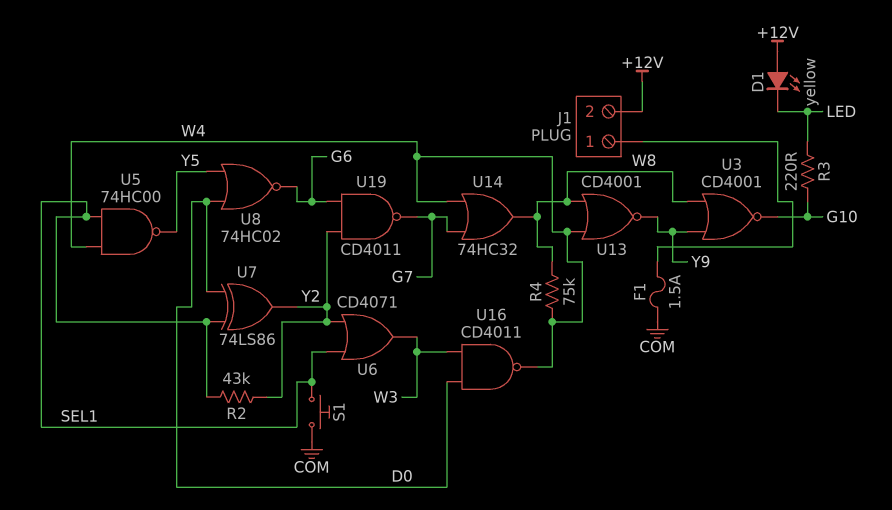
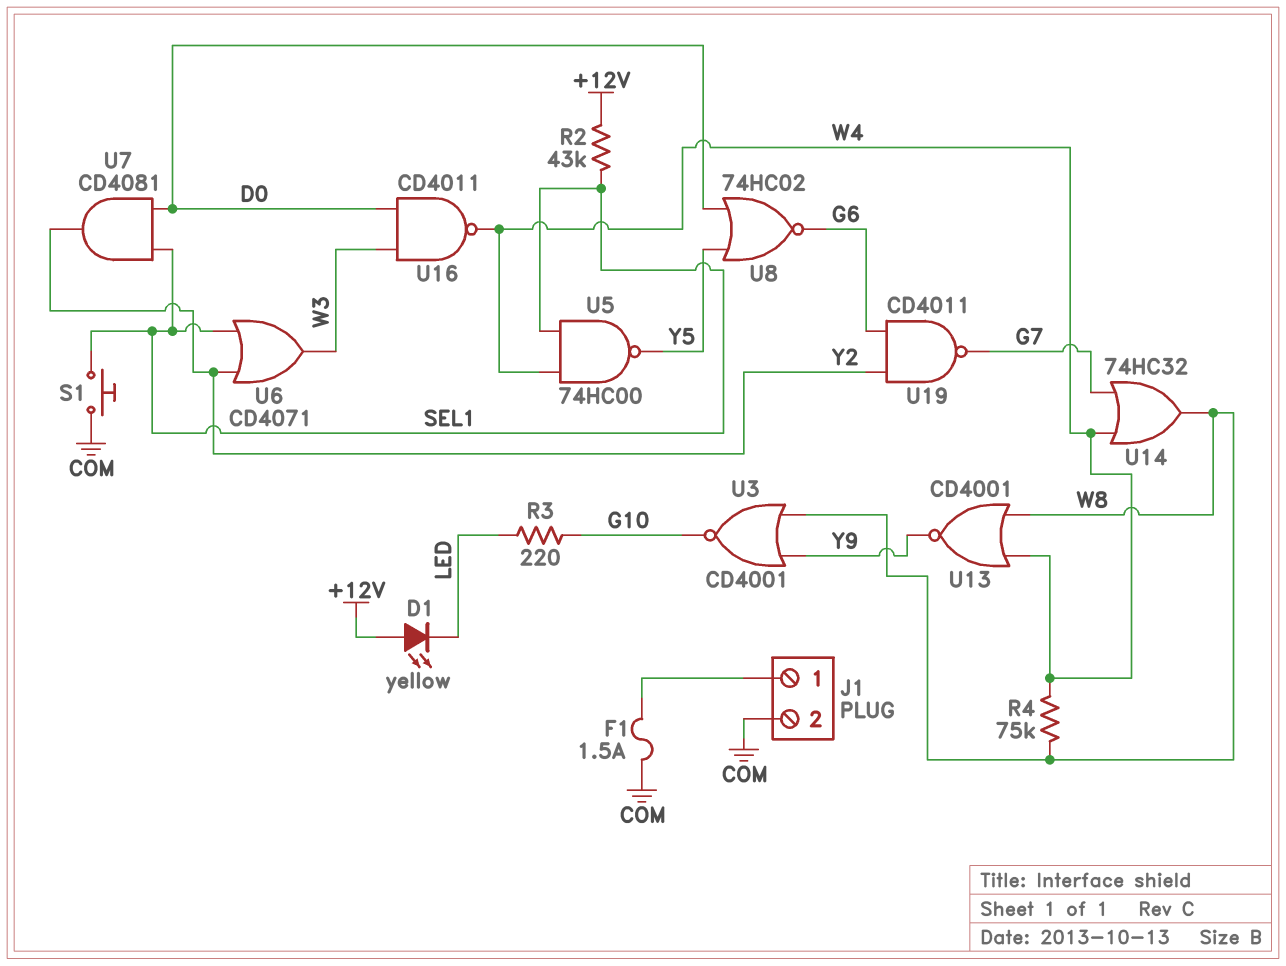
J1 pin 2: +12V -> COM
R2: 43k (SEL1, Y2) -> 43k (+12V, SEL1)
U7: XOR 74LS86 (in D0, in SEL1, out Y2) -> AND CD4081 (in D0, in SEL1, out Y2)

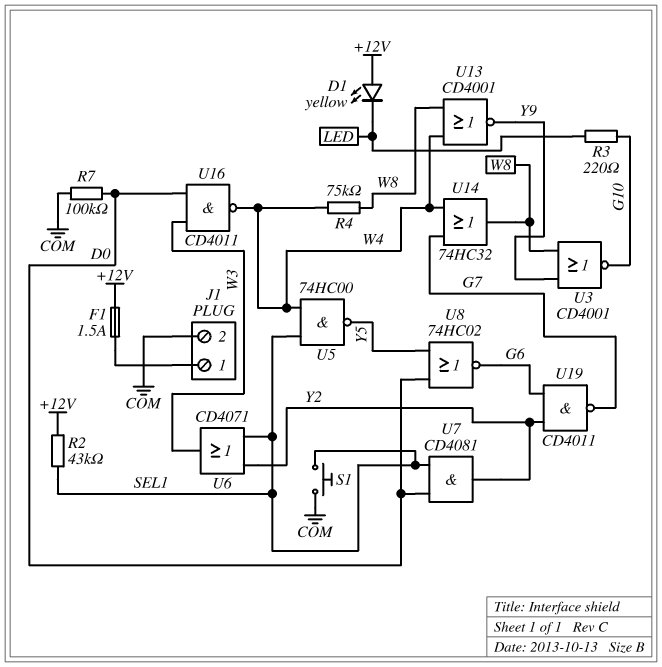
F1: 1.5A (COM, J1/1) -> 1.5A (+12V, J1/1)
R7: none -> 100k (COM, D0)

